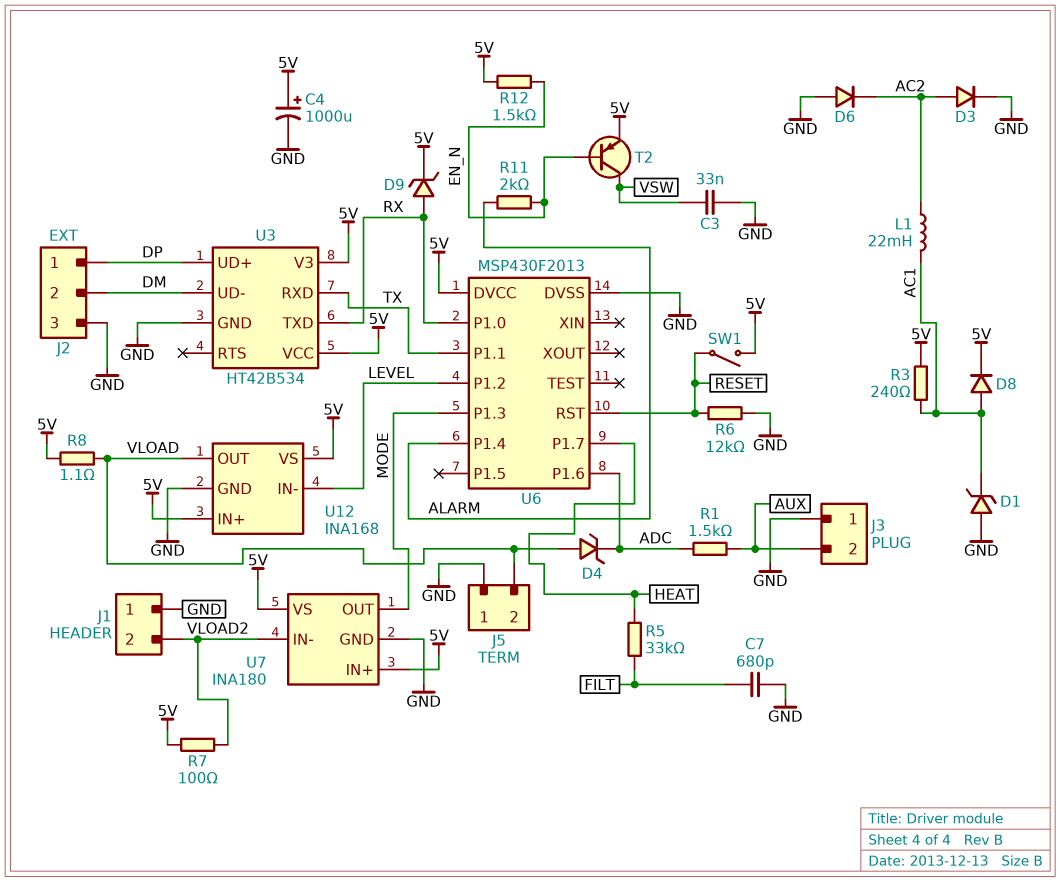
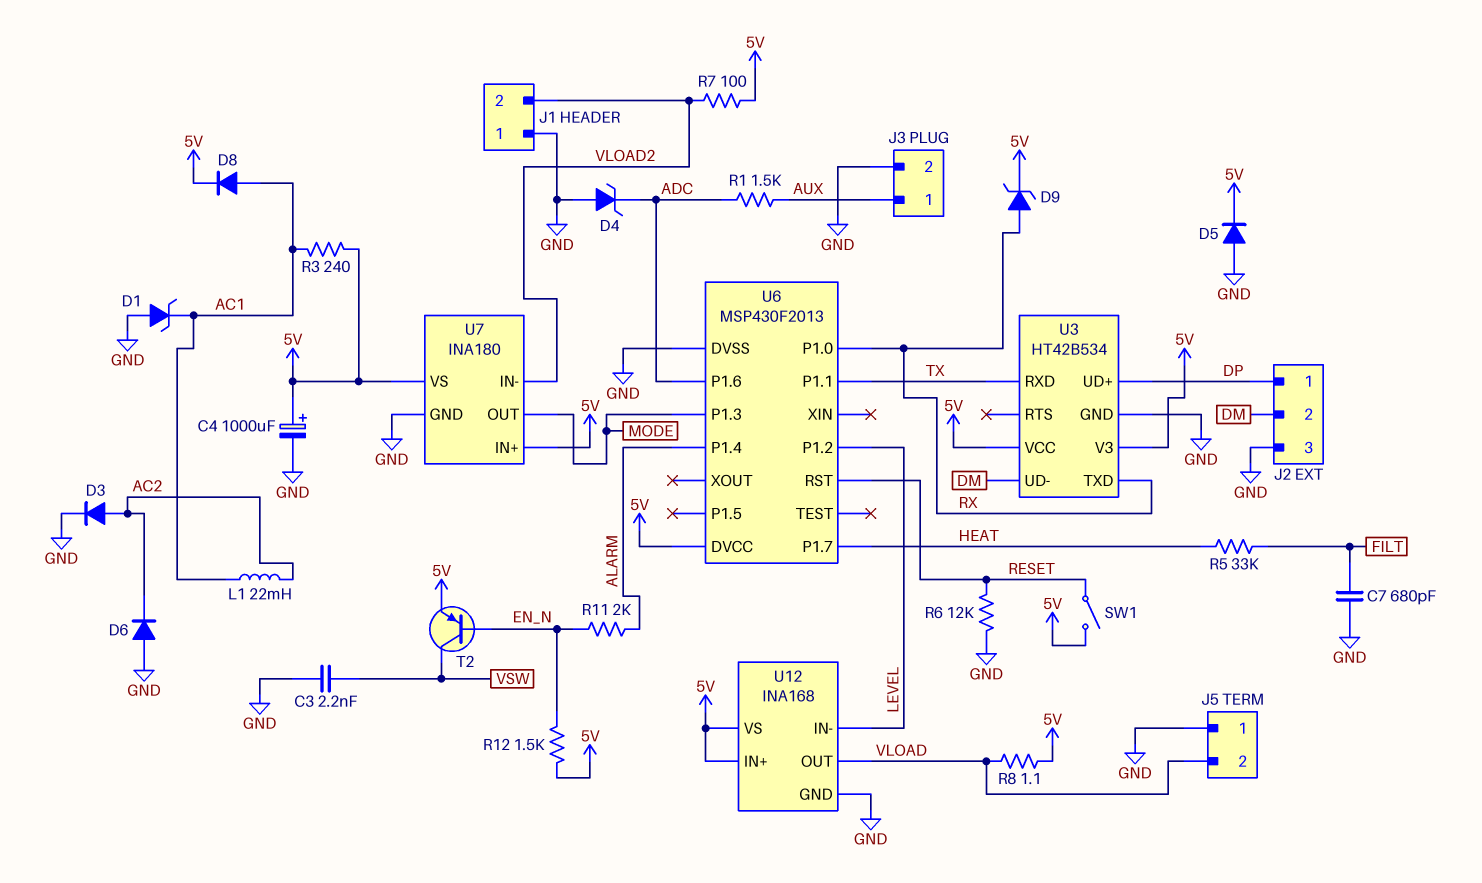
C3: 33nF (GND, VSW) -> 2.2nF (GND, VSW)
D4: zener (A VLOAD, K ADC) -> zener (A GND, K ADC)
D5: none -> diode (A GND, K 5V)
J3 pin 1: GND -> AUX
J3 pin 2: AUX -> GND

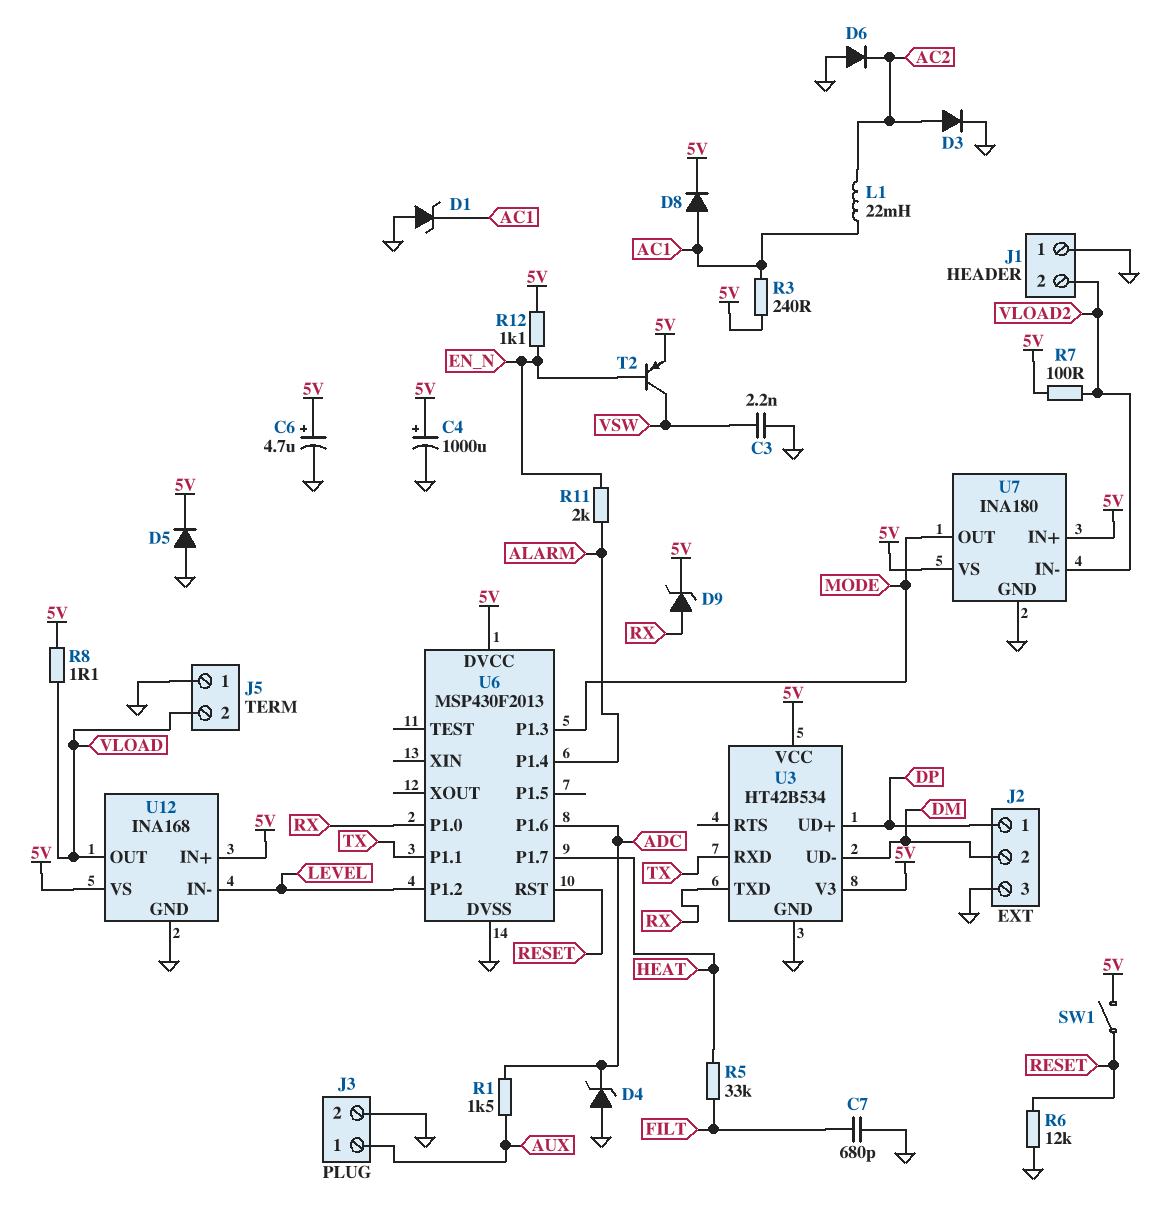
C6: none -> 4.7uF (plus 5V, minus GND)
R12: 1.5k (5V, EN_N) -> 1.1k (5V, EN_N)

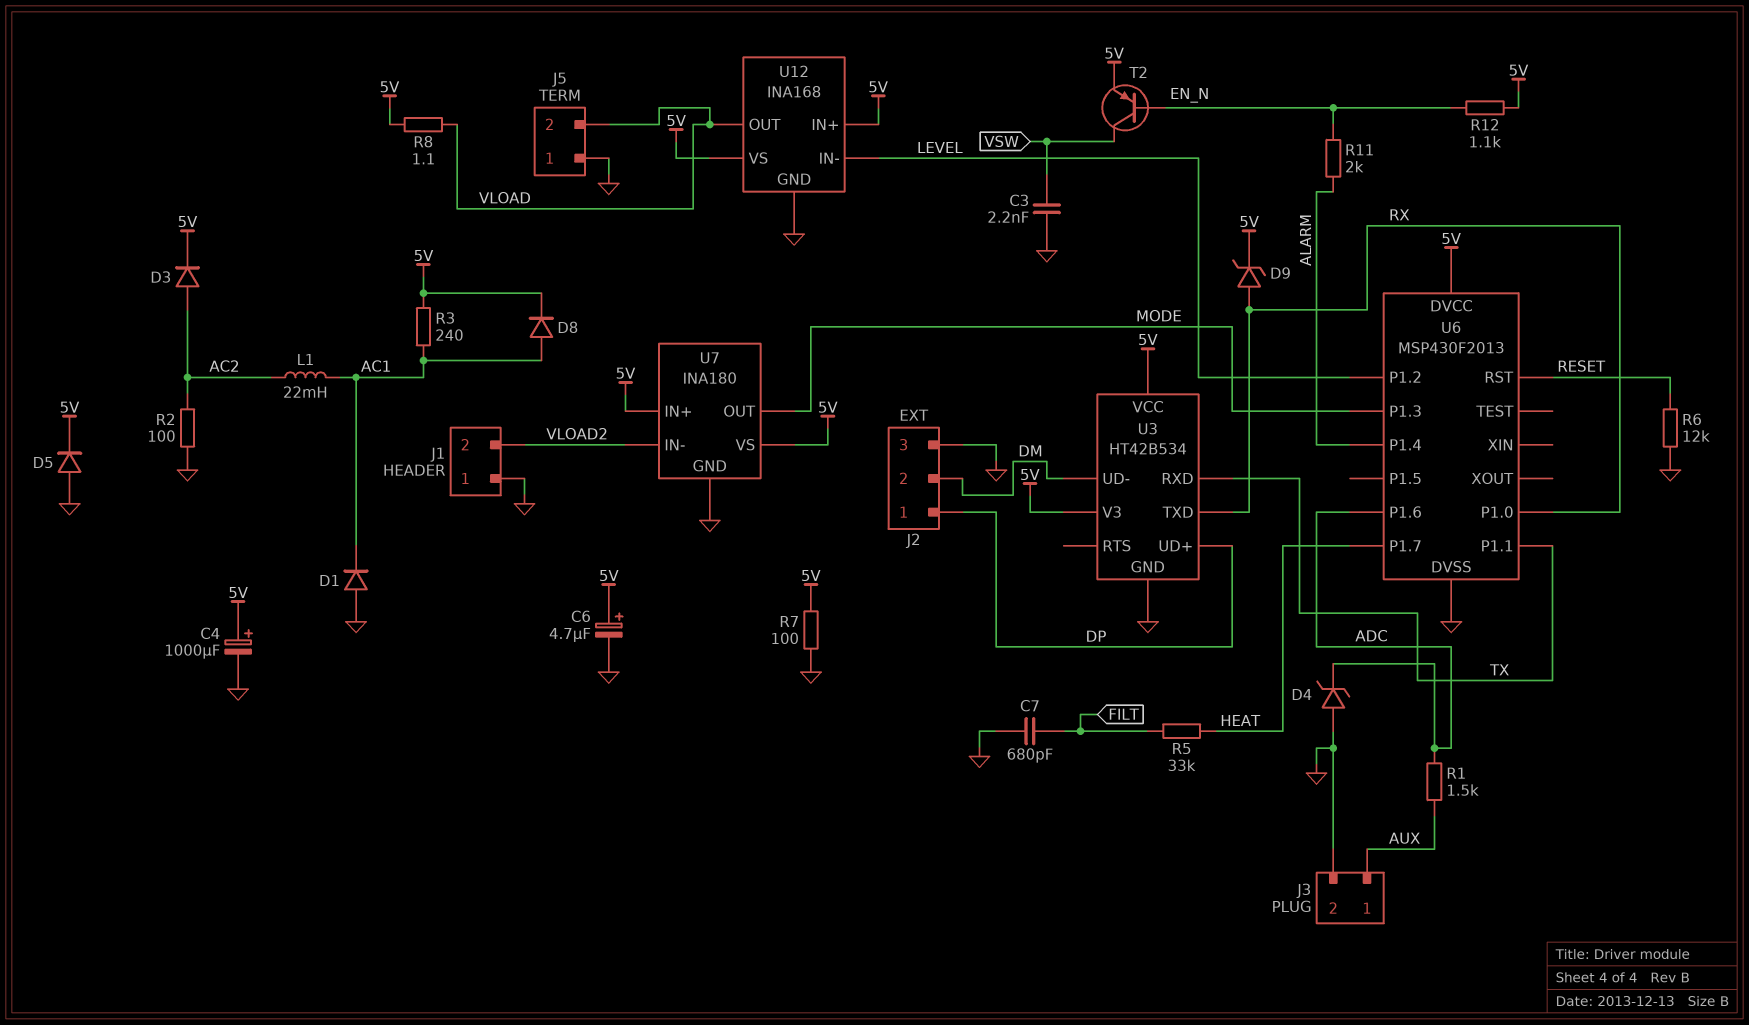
D1: zener (A GND, K AC1) -> diode (A GND, K AC1)
D3: diode (A AC2, K GND) -> diode (A AC2, K 5V)
D6: diode (A GND, K AC2) -> none
R2: none -> 100 (AC2, GND)
R7: 100 (5V, VLOAD2) -> 100 (5V, GND)
SW1: switch (5V, RESET) -> none

